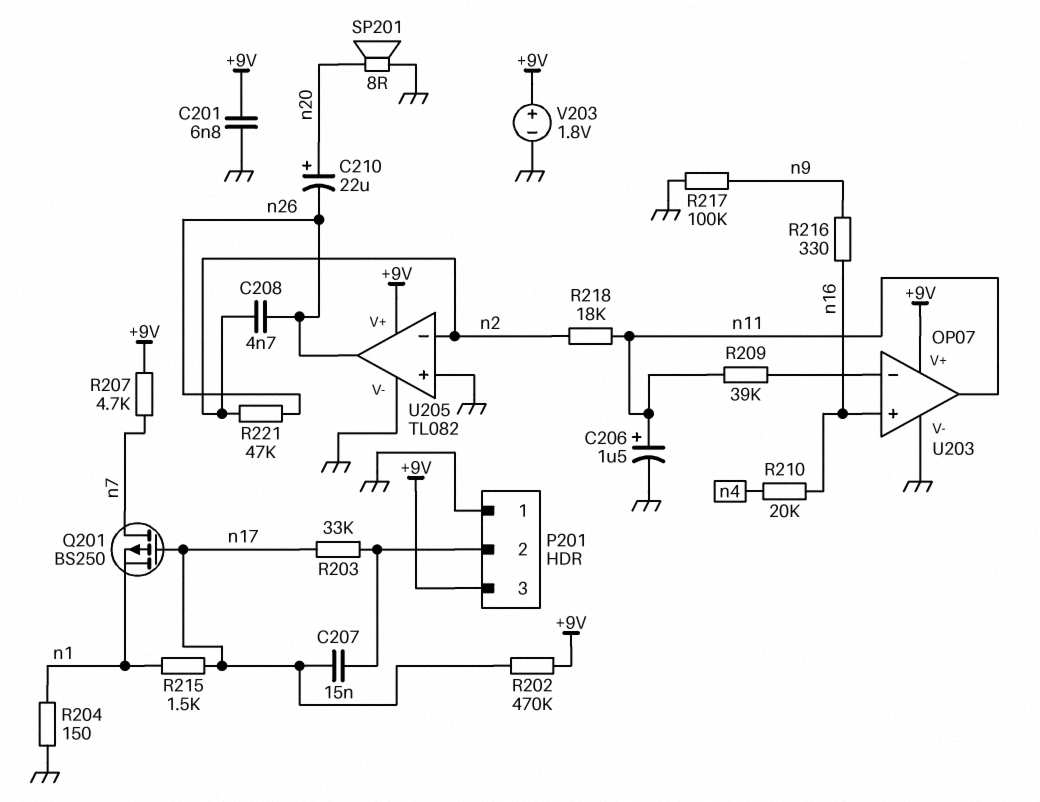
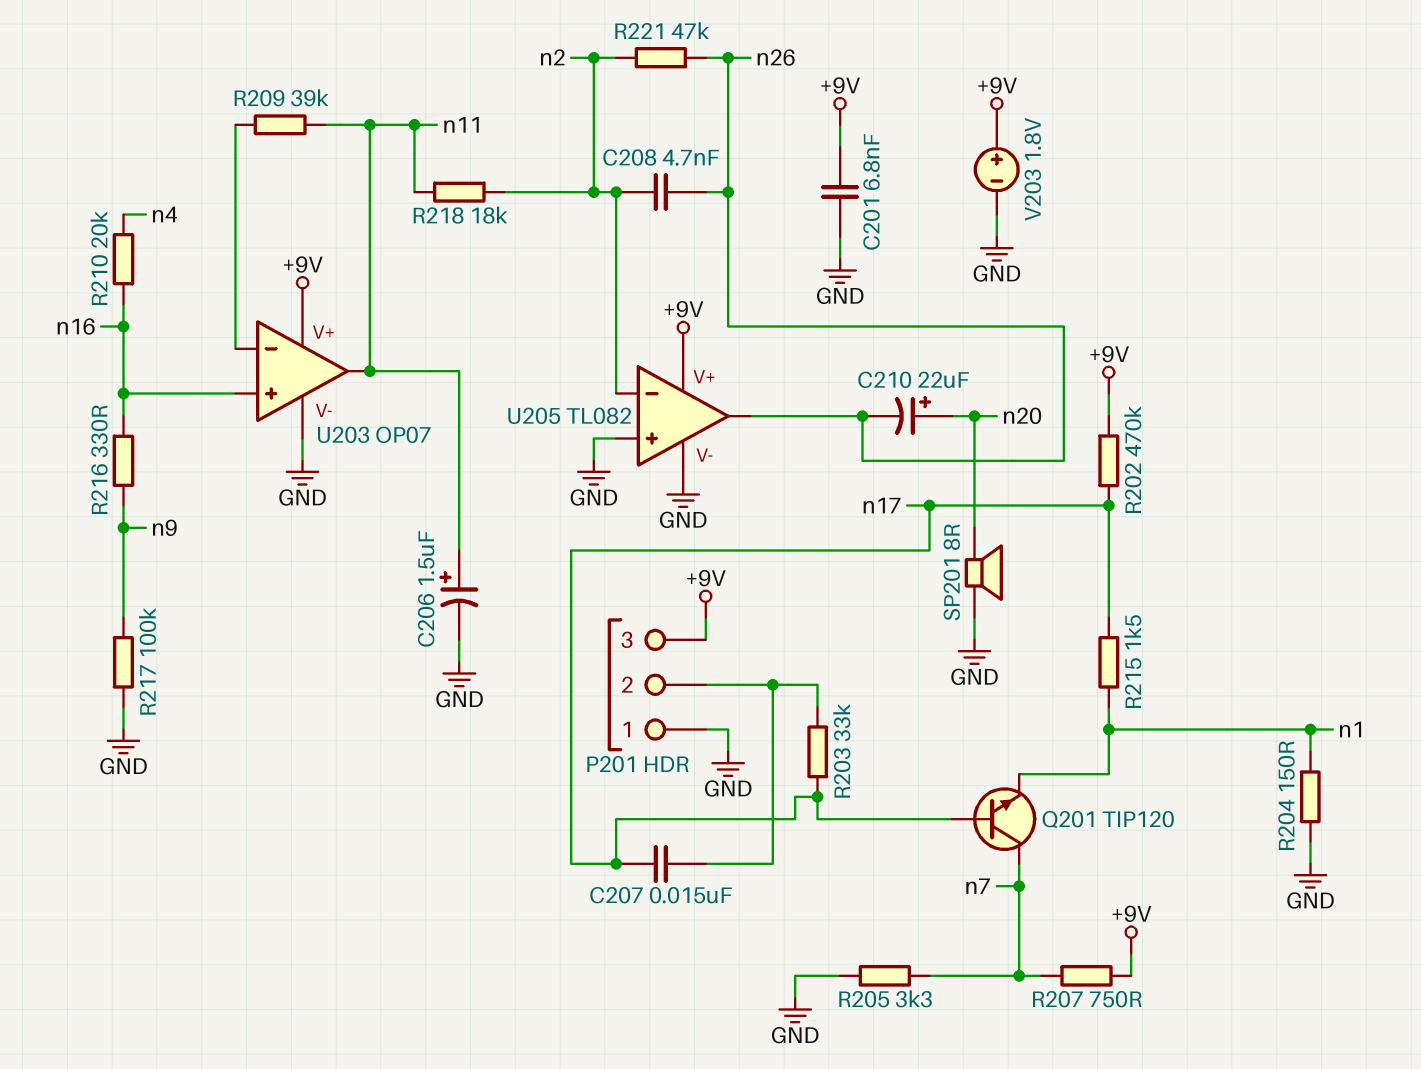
Q201: PMOS BS250 (G n17, D n7, S n1) -> NPN TIP120 (B n17, C n7, E n1)
R205: none -> 3.3k (GND, n7)
R207: 4.7k (+9V, n7) -> 750 (+9V, n7)

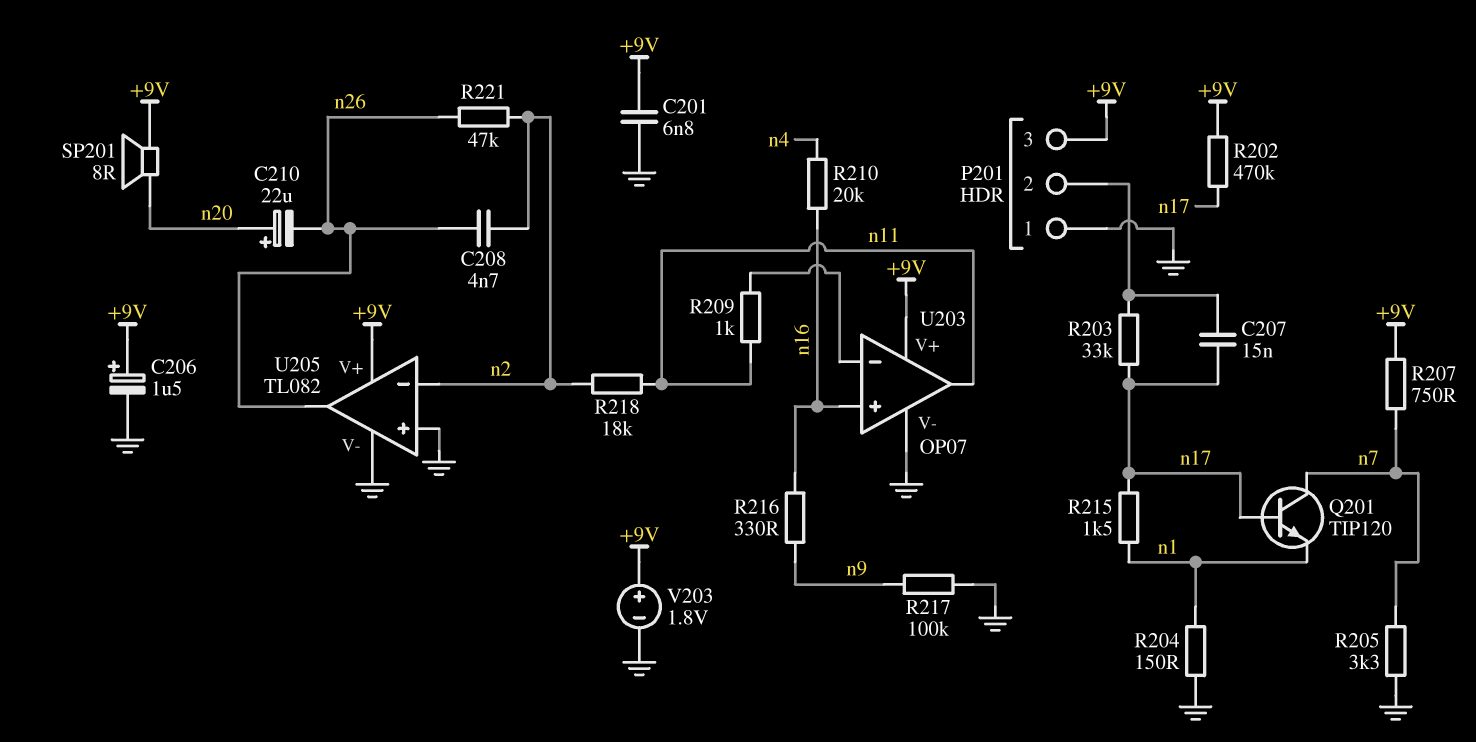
C206: 1.5uF (plus n11, minus GND) -> 1.5uF (plus +9V, minus GND)
R209: 39k (U203/in-, n11) -> 1k (U203/in-, n11)
SP201: speaker 8R (GND, n20) -> speaker 8R (+9V, n20)

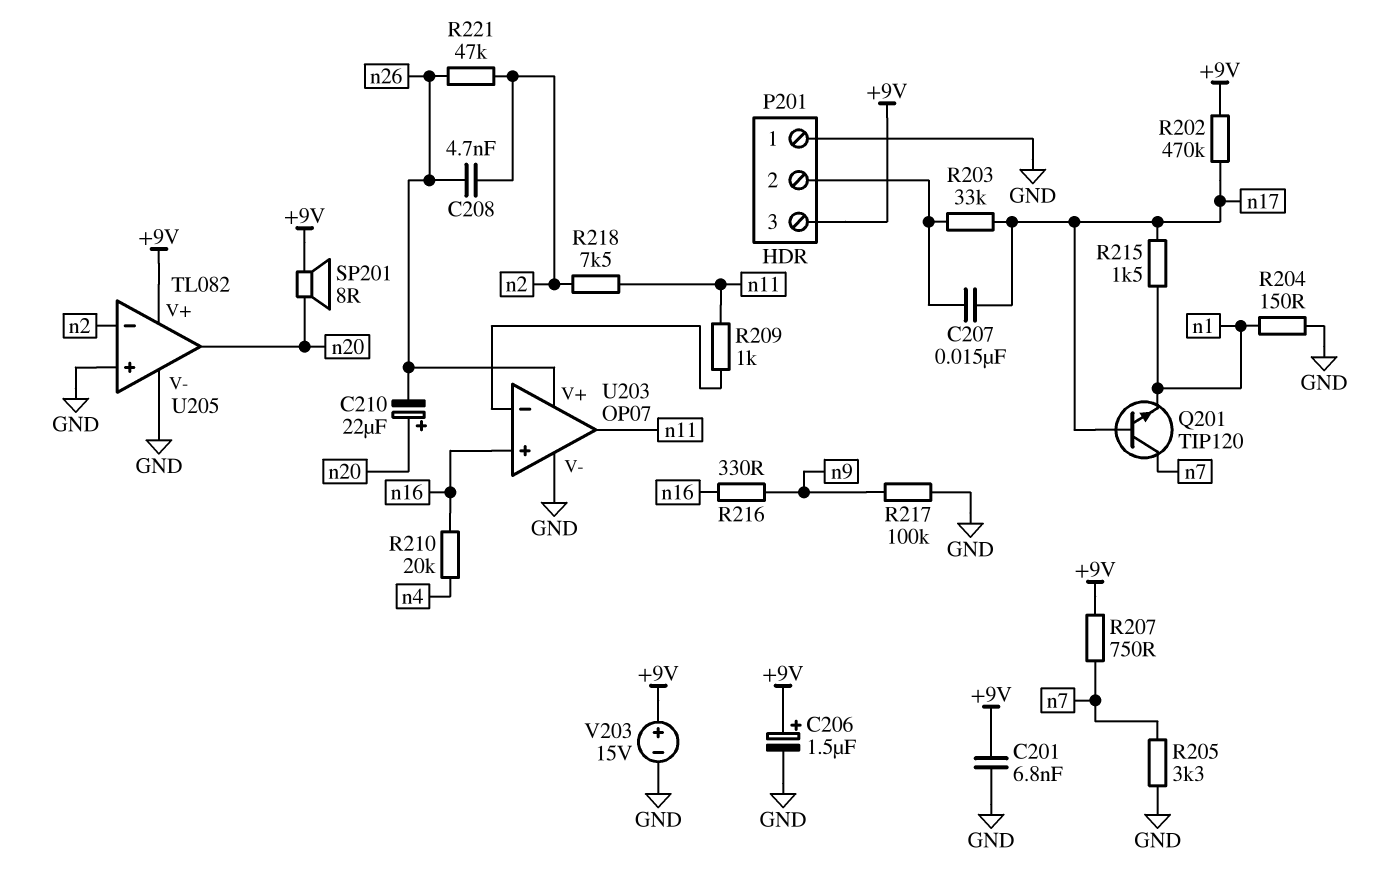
R218: 18k (n2, n11) -> 7.5k (n2, n11)
U203 pin V+: +9V -> n26
U205 pin out: n26 -> n20
V203: 1.8V (plus +9V, minus GND) -> 15V (plus +9V, minus GND)

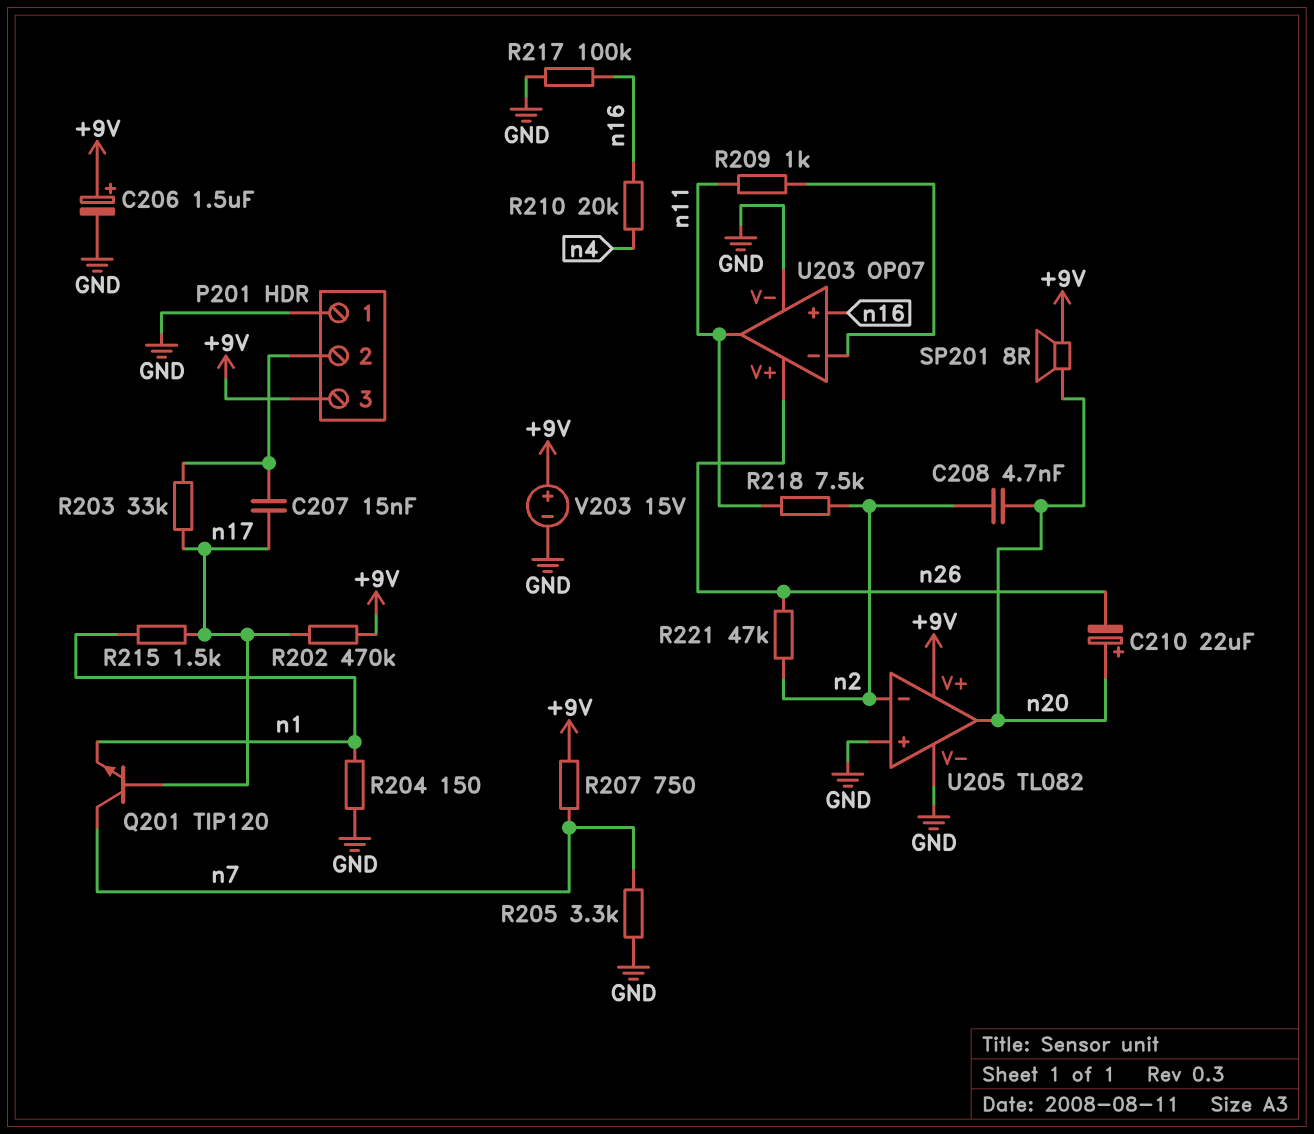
C201: 6.8nF (+9V, GND) -> none
C208: 4.7nF (n2, n26) -> 4.7nF (n2, n20)
R216: 330 (n9, n16) -> none
R217: 100k (GND, n9) -> 100k (GND, n16)

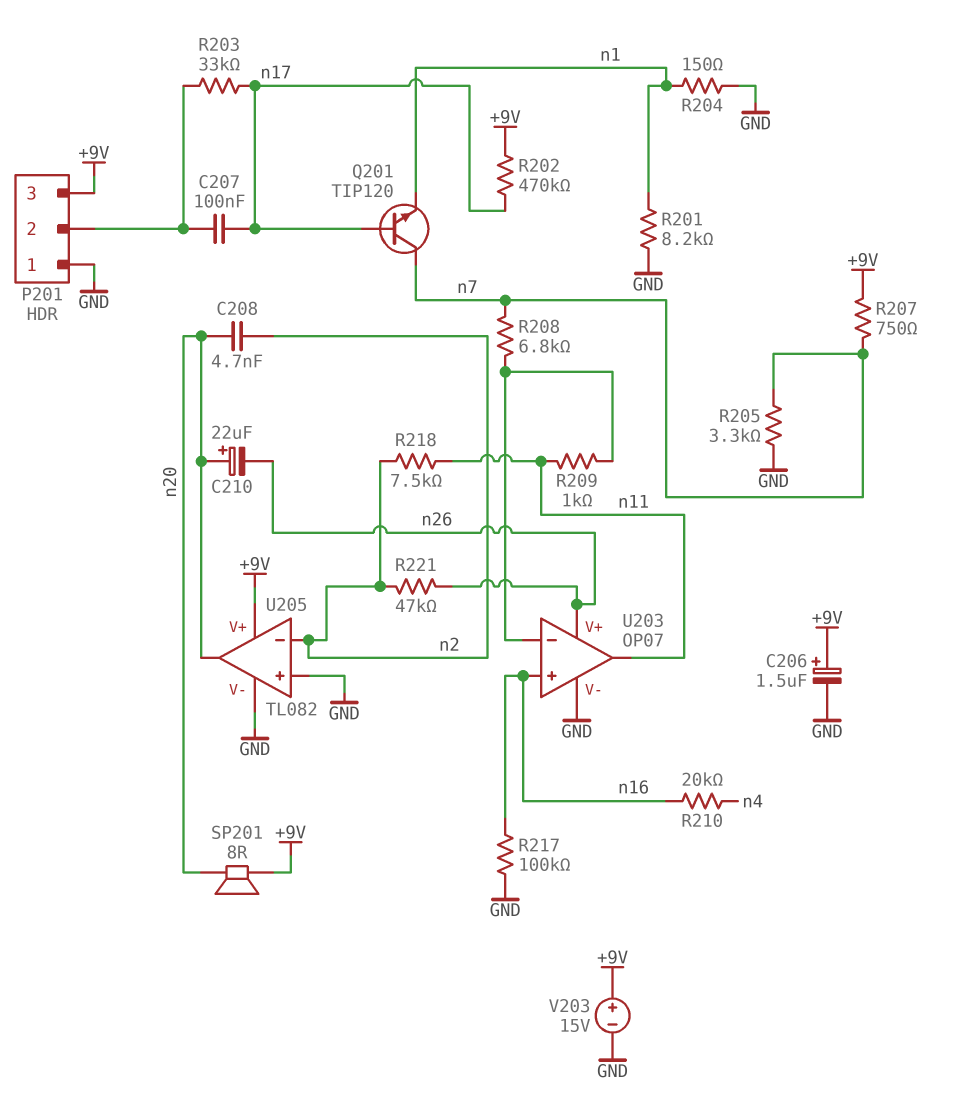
C207: 15nF (P201/2, n17) -> 100nF (P201/2, n17)
R201: none -> 8.2k (GND, n1)
R208: none -> 6.8k (U203/in-, n7)
R215: 1.5k (n1, n17) -> none

